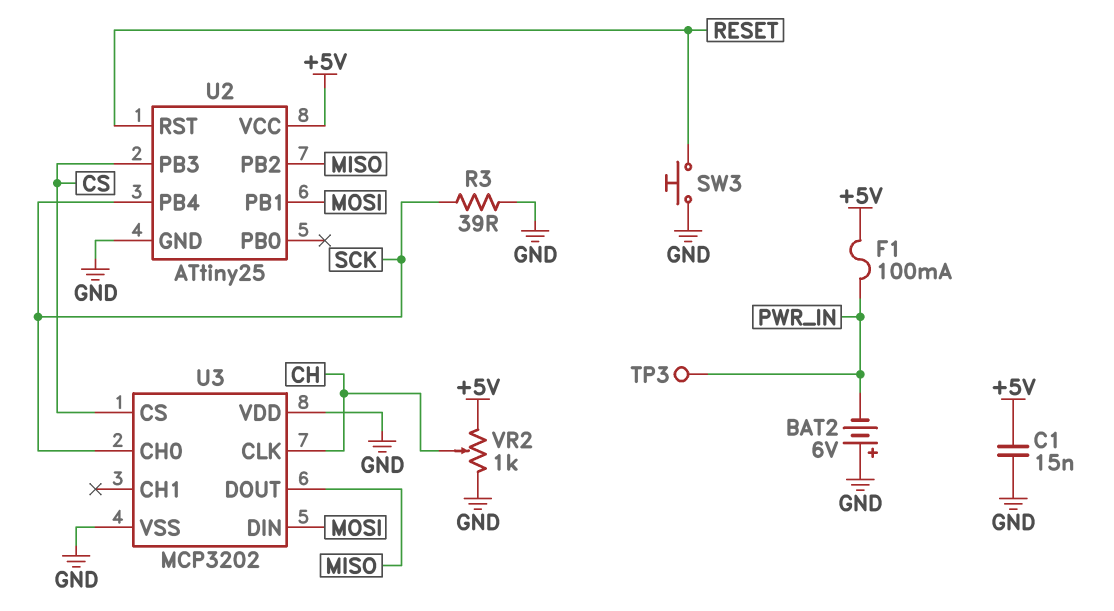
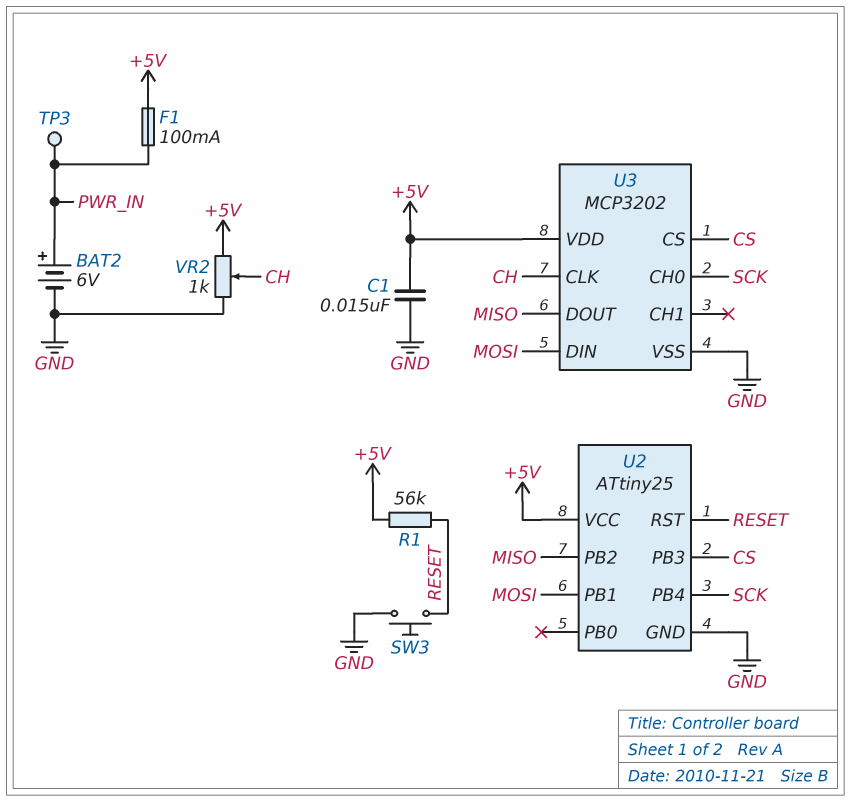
BAT2: 6V (plus GND, minus PWR_IN) -> 6V (plus PWR_IN, minus GND)
R1: none -> 56k (+5V, RESET)
R3: 39 (GND, SCK) -> none
U3 pin VDD: GND -> +5V

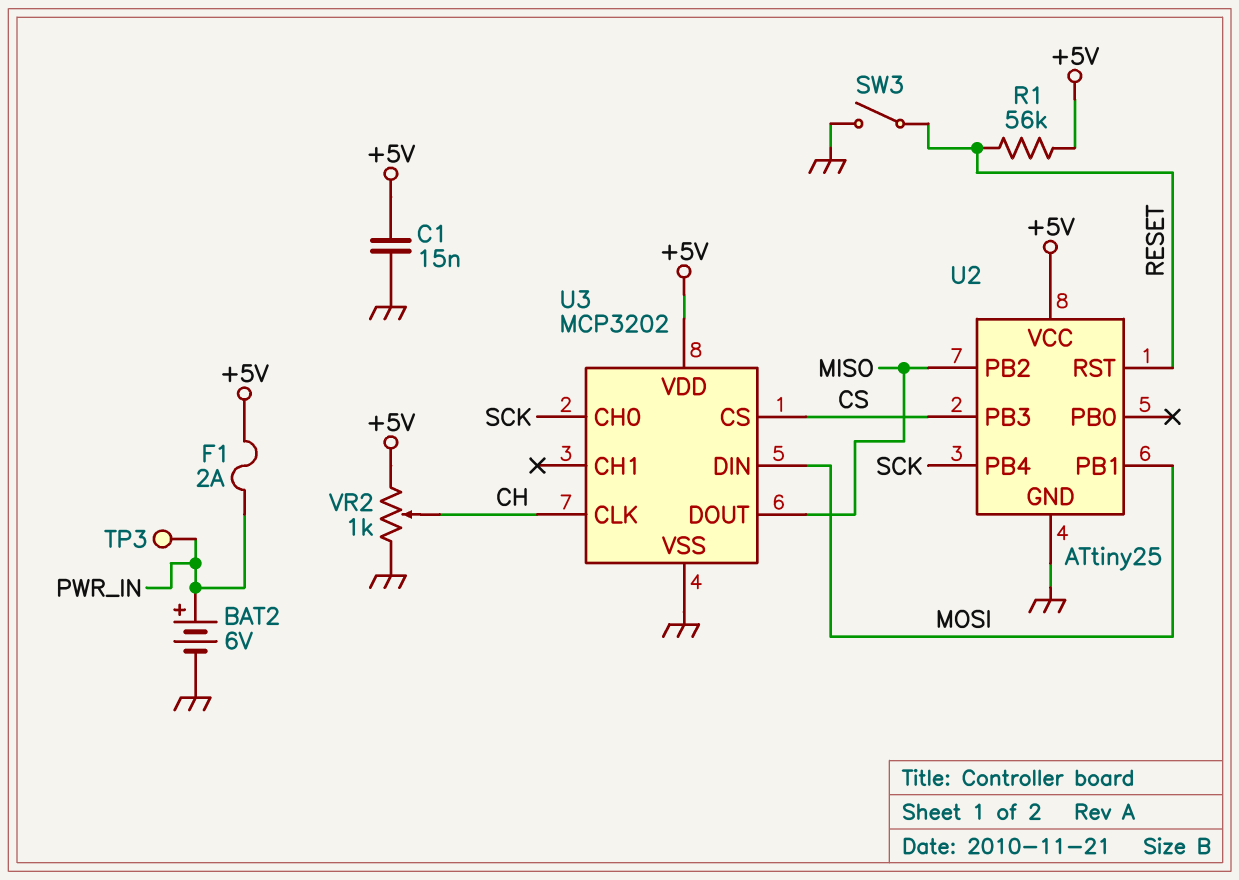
F1: 100mA (+5V, PWR_IN) -> 2A (+5V, PWR_IN)
SW3: button (GND, RESET) -> switch (GND, RESET)

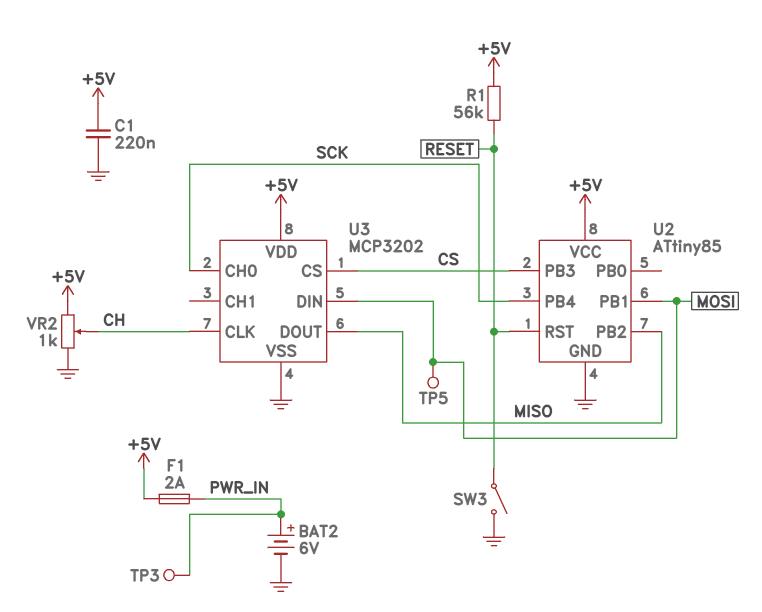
C1: 15nF (+5V, GND) -> 220nF (+5V, GND)
TP5: none -> test point (MOSI)
U2: ATtiny25 -> ATtiny85

